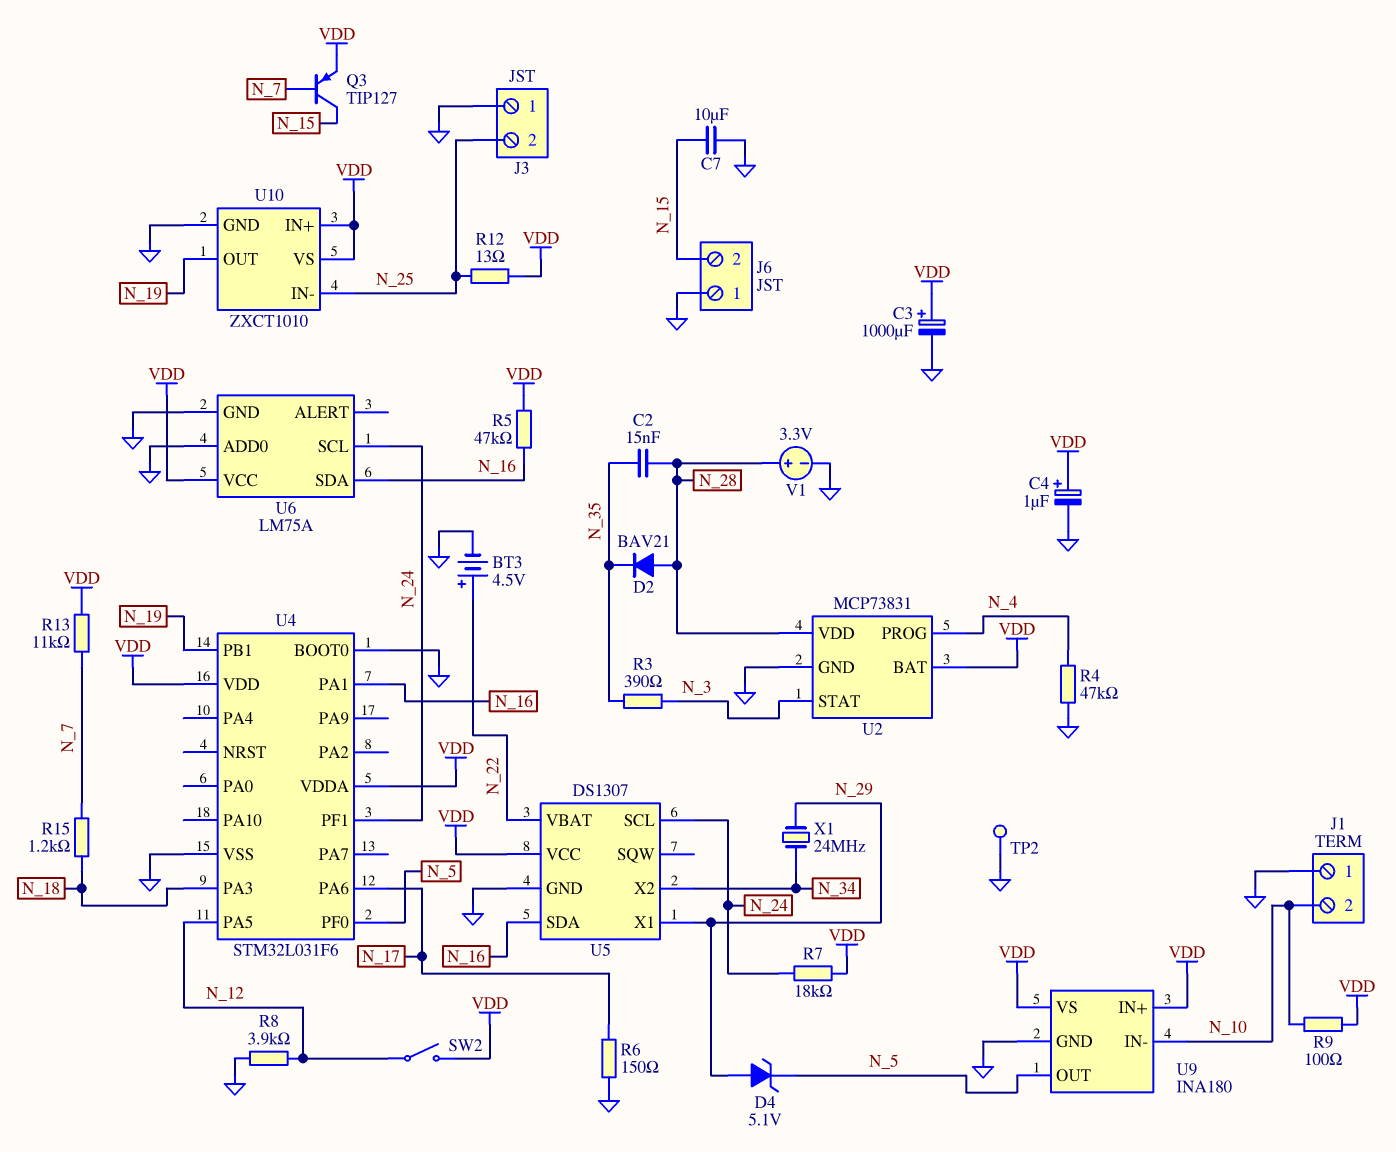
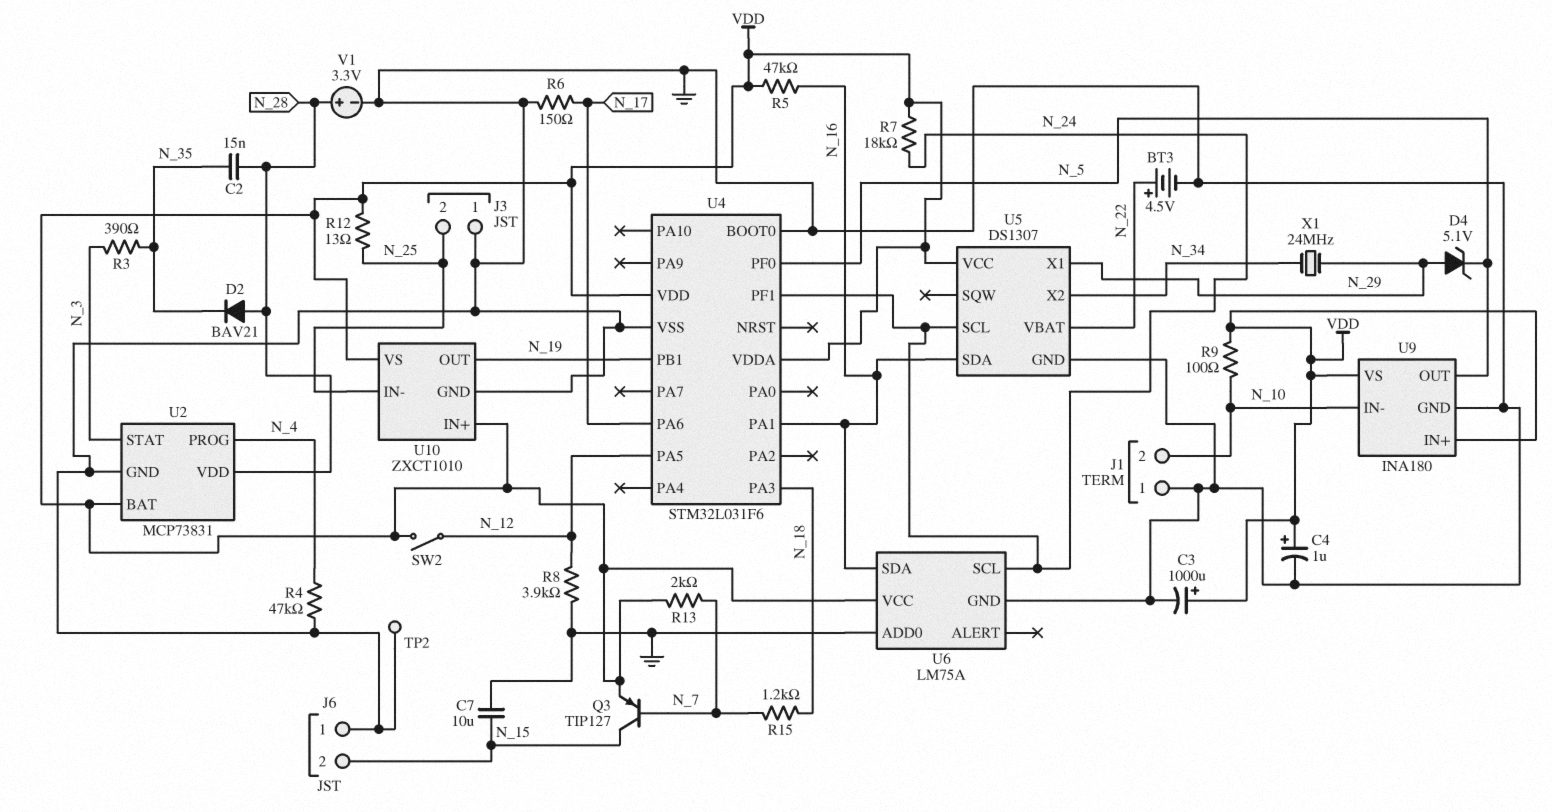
R13: 11k (N_7, VDD) -> 2k (N_7, VDD)

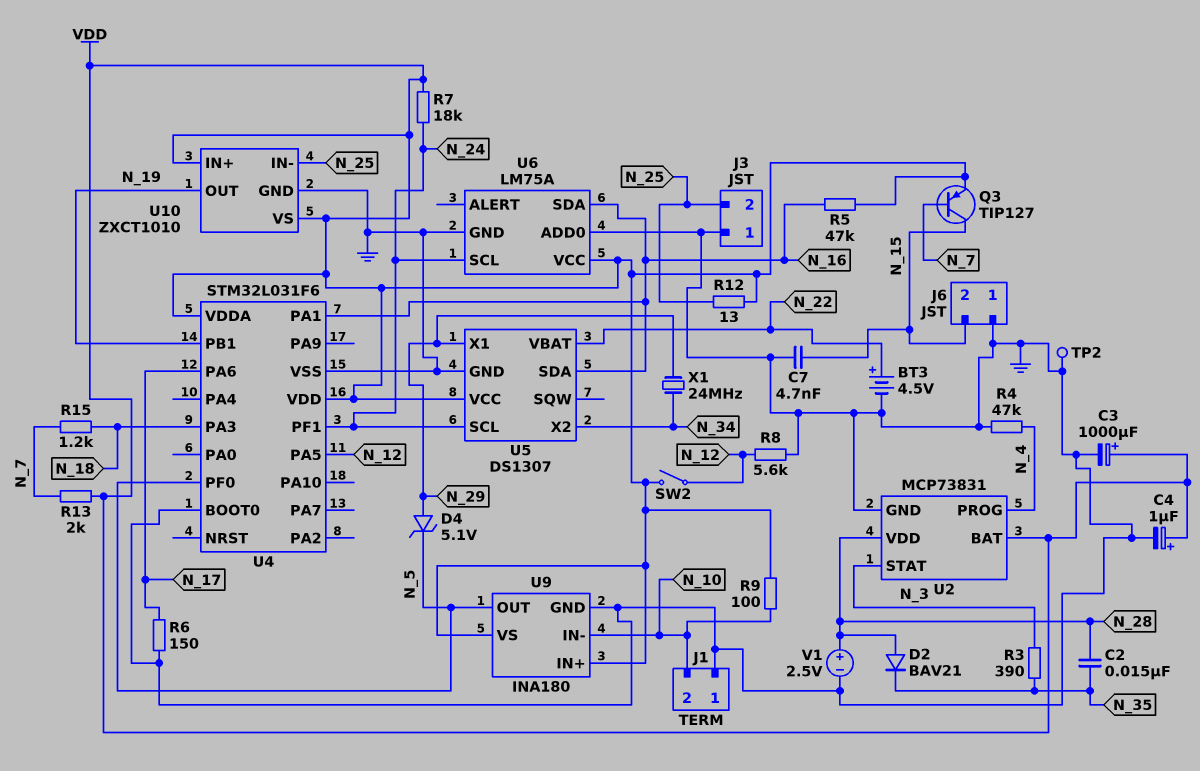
C7: 10uF (GND, N_15) -> 4.7nF (GND, N_15)
R8: 3.9k (GND, N_12) -> 5.6k (GND, N_12)
V1: 3.3V (plus N_28, minus GND) -> 2.5V (plus N_28, minus GND)

